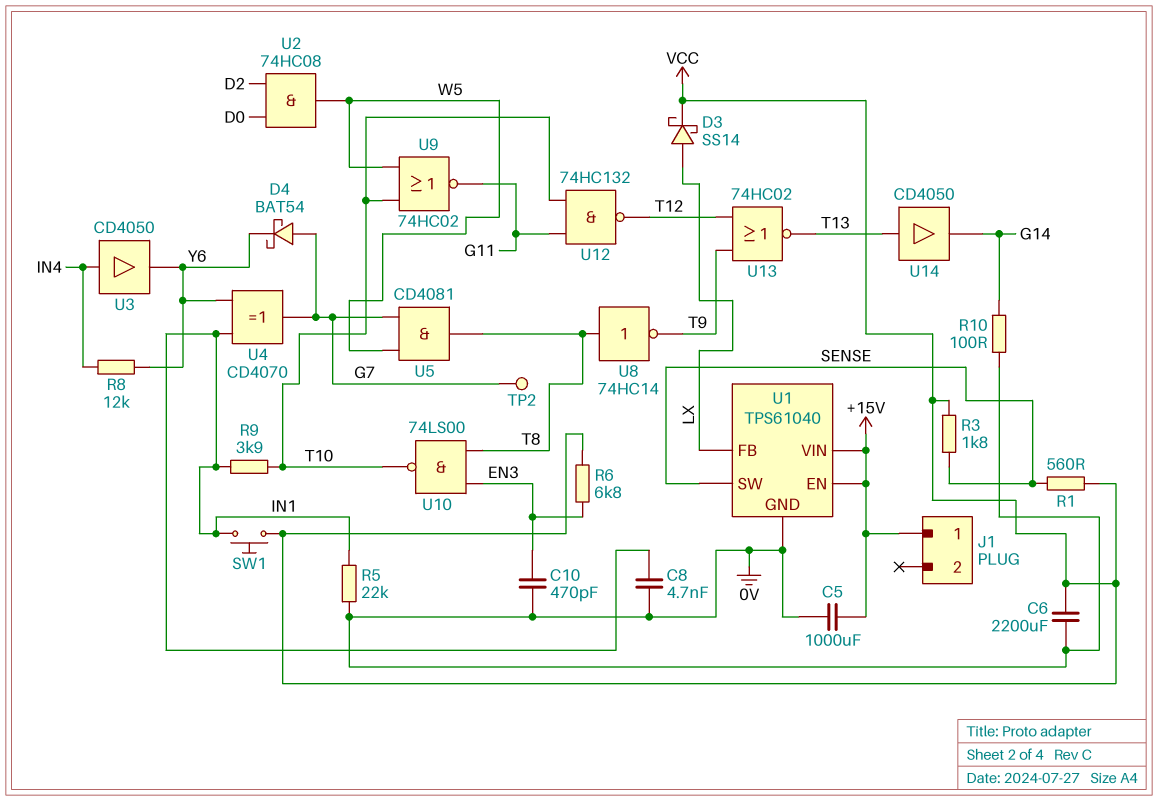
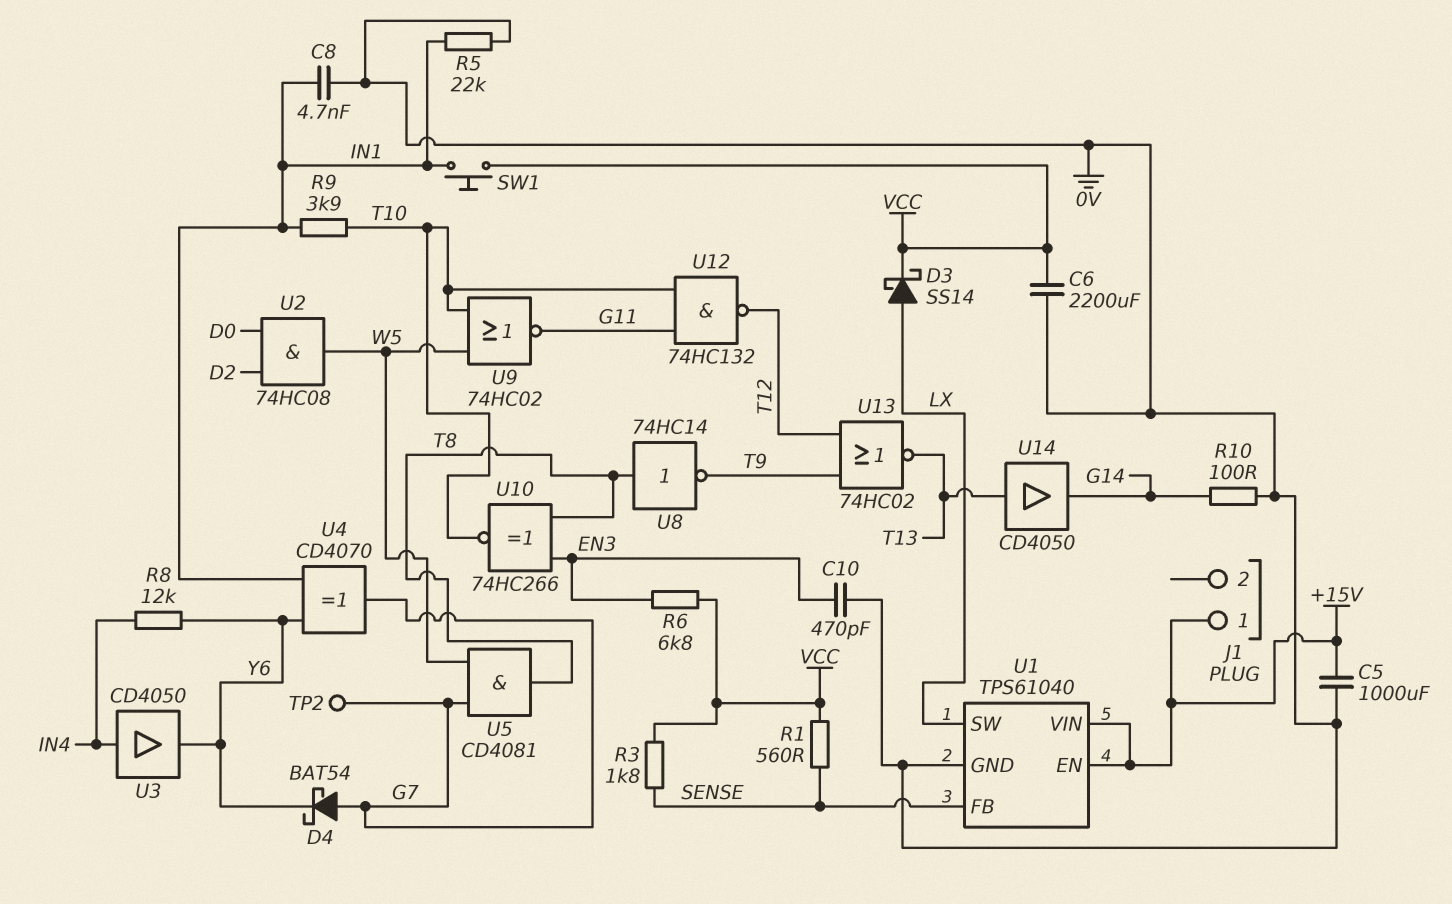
U1 pin FB: LX -> SENSE
U1 pin SW: SENSE -> LX
U10: NAND 74LS00 (in EN3, in T8, out T10) -> XNOR 74HC266 (in EN3, in T8, out T10)

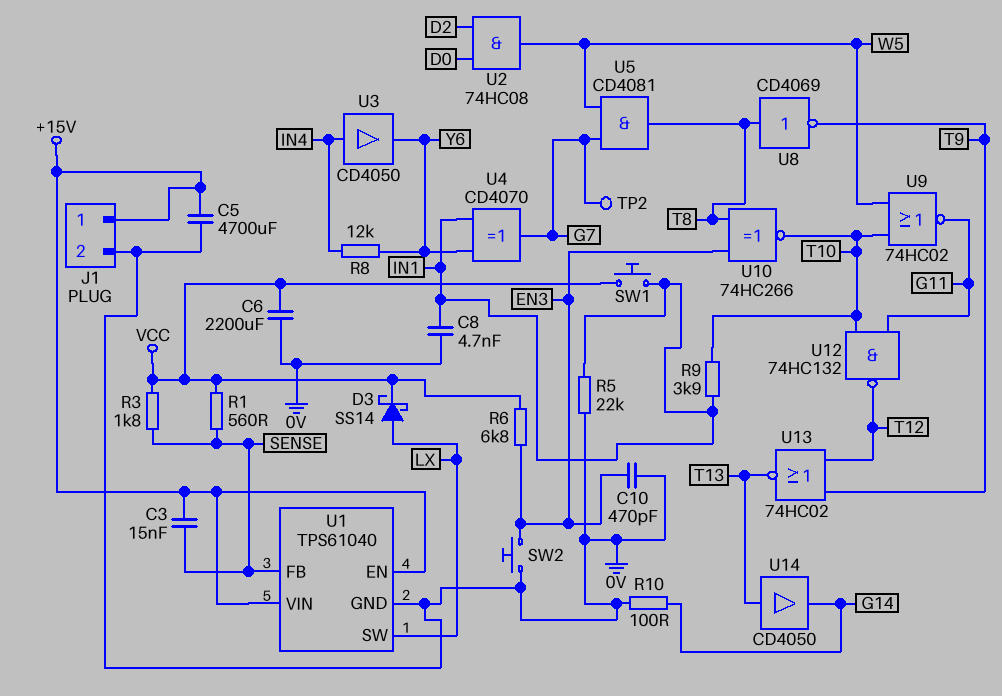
C3: none -> 15nF (+15V, SENSE)
C5: 1000uF (+15V, 0V) -> 4700uF (+15V, 0V)
D4: schottky BAT54 (A G7, K Y6) -> none
J1 pin 2: none -> 0V
SW2: none -> button (0V, EN3)
U8: NOT 74HC14 (in T8, out T9) -> NOT CD4069 (in T8, out T9)

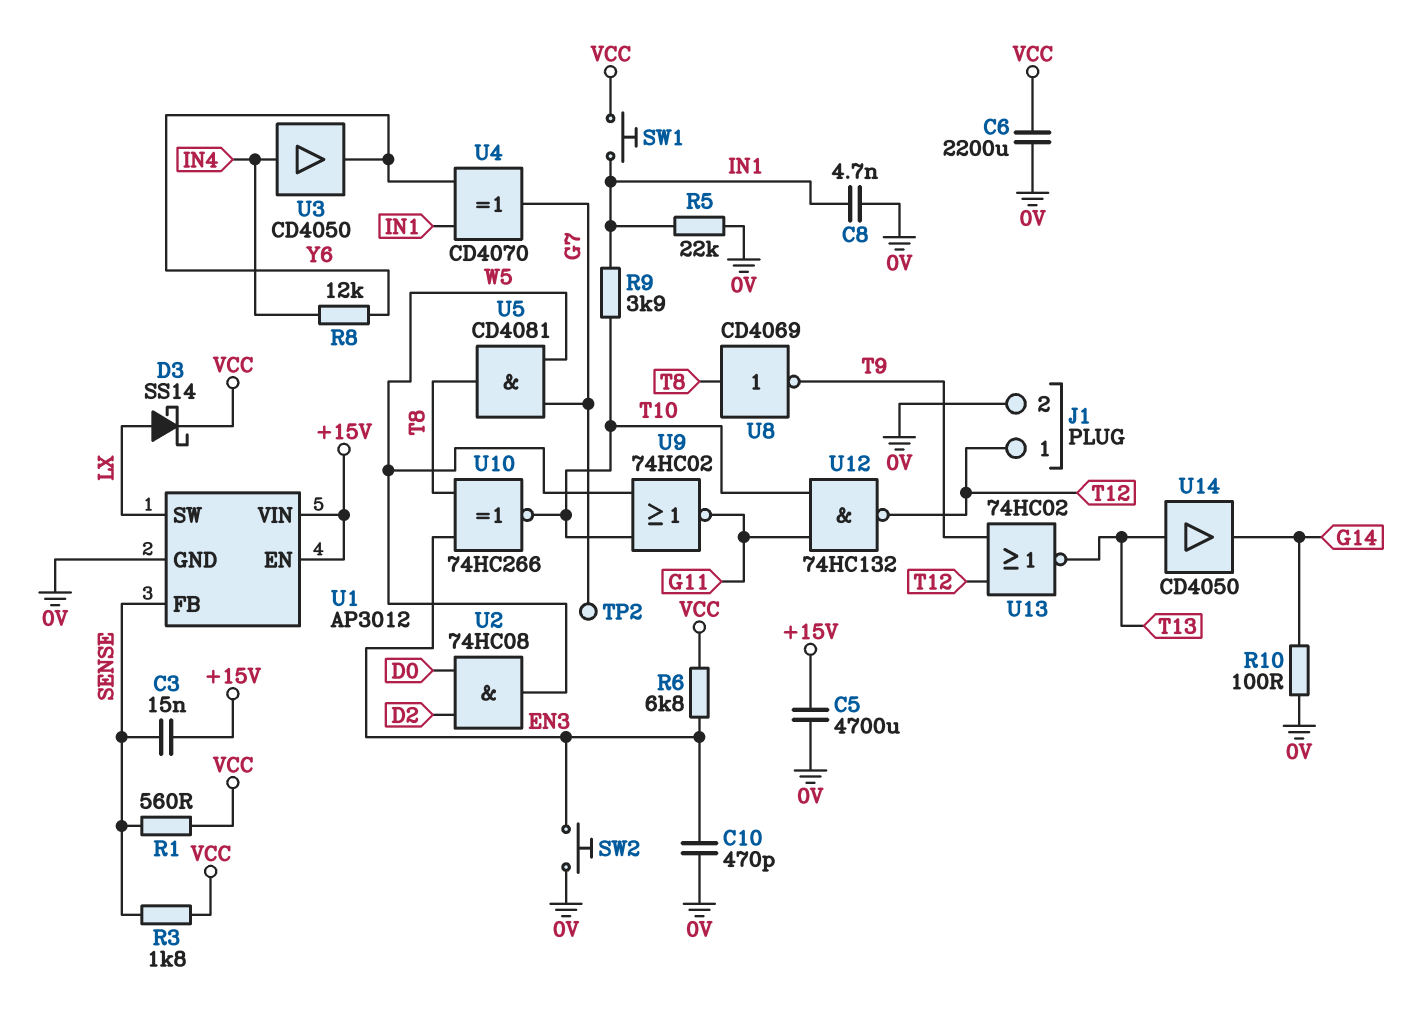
J1 pin 1: +15V -> T12
U1: TPS61040 -> AP3012

